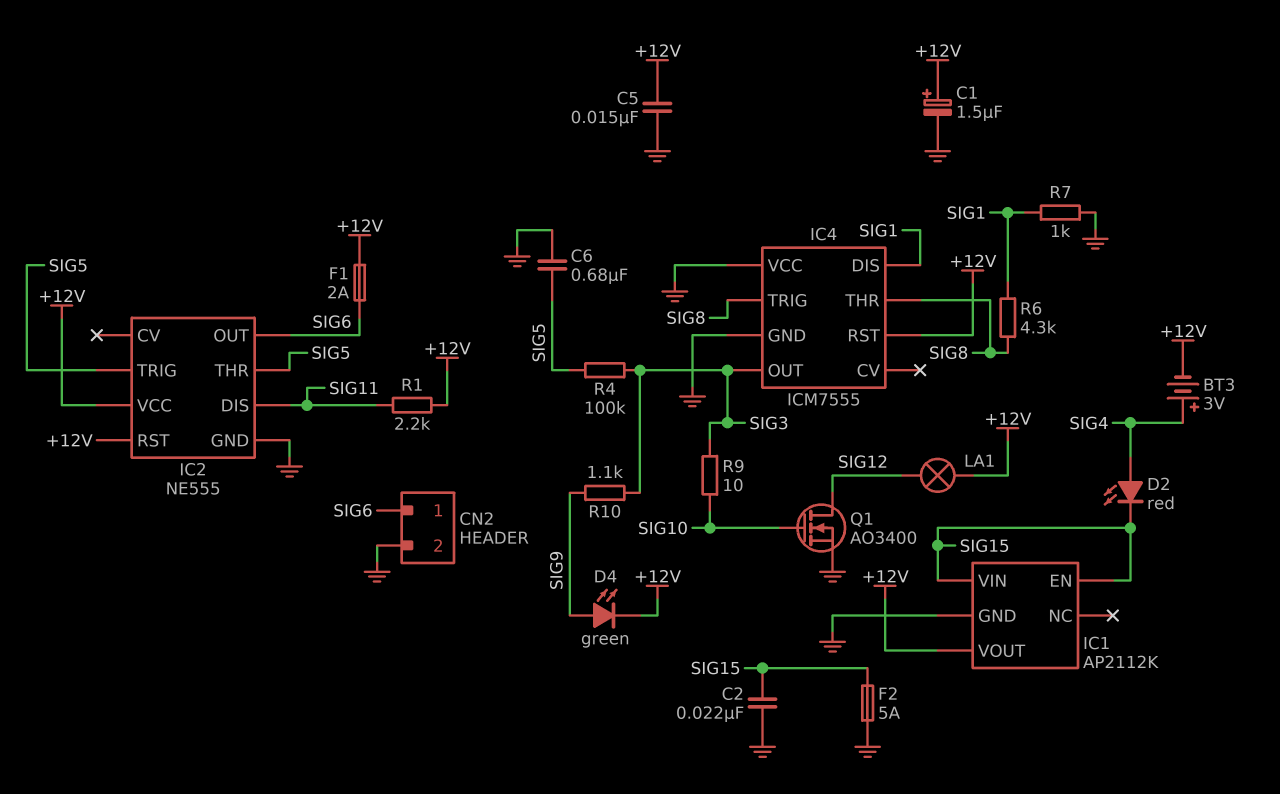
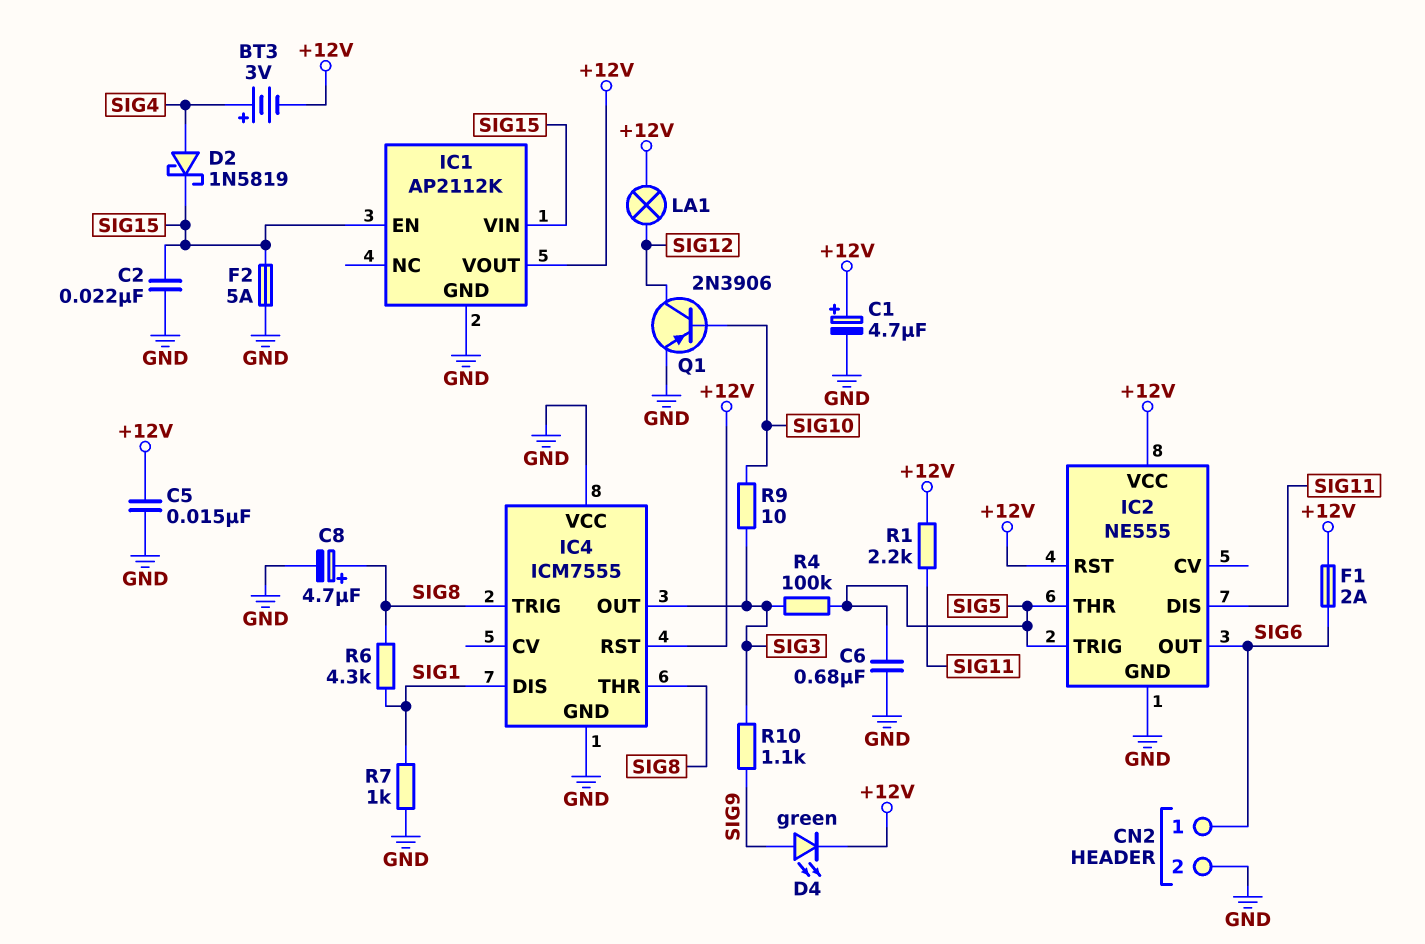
C1: 1.5uF (plus +12V, minus GND) -> 4.7uF (plus +12V, minus GND)
C8: none -> 4.7uF (plus SIG8, minus GND)
D2: LED red (A SIG4, K SIG15) -> schottky 1N5819 (A SIG4, K SIG15)
Q1: NMOS AO3400 (G SIG10, D SIG12, S GND) -> PNP 2N3906 (B SIG10, C SIG12, E GND)

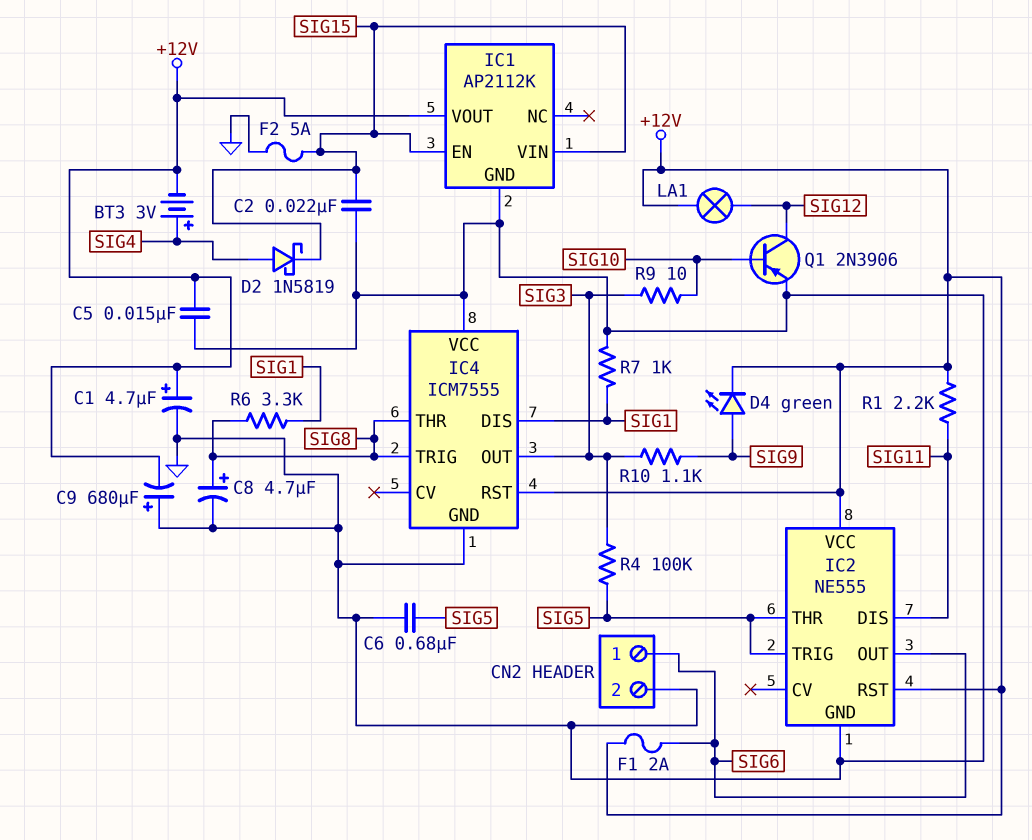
C9: none -> 680uF (plus GND, minus +12V)
R6: 4.3k (SIG1, SIG8) -> 3.3k (SIG1, SIG8)

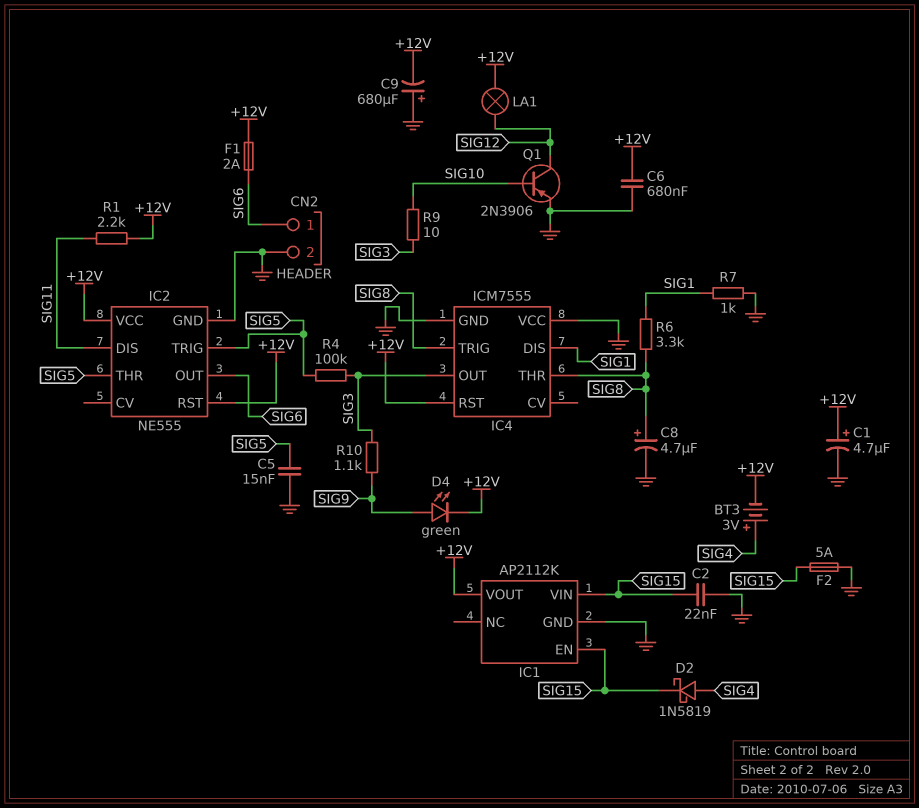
C5: 15nF (+12V, GND) -> 15nF (GND, SIG5)
C6: 680nF (GND, SIG5) -> 680nF (+12V, GND)

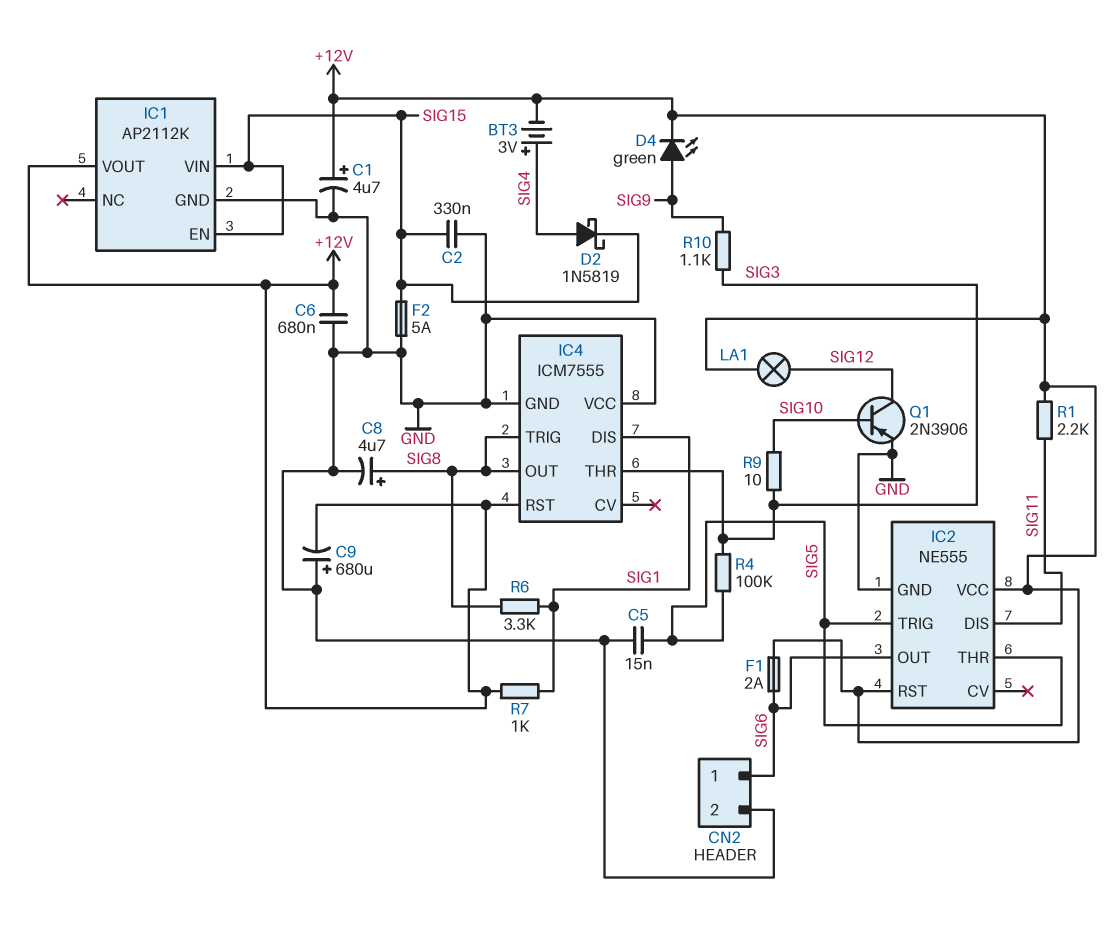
C2: 22nF (GND, SIG15) -> 330nF (GND, SIG15)
IC4 pin OUT: SIG3 -> SIG8
IC4 pin THR: SIG8 -> SIG3
R7: 1k (GND, SIG1) -> 1k (+12V, SIG1)

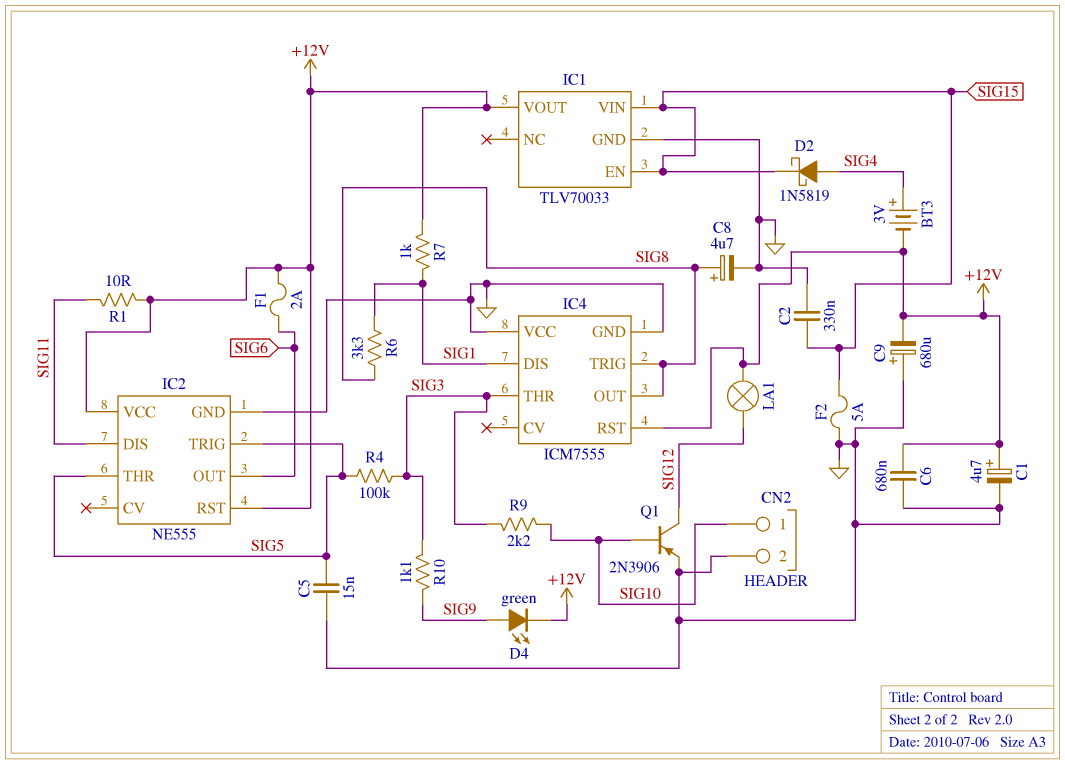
CN2 pin 1: SIG6 -> SIG10
IC1: AP2112K -> TLV70033
R1: 2.2k (+12V, SIG11) -> 10 (+12V, SIG11)
R9: 10 (SIG3, SIG10) -> 2.2k (SIG3, SIG10)

